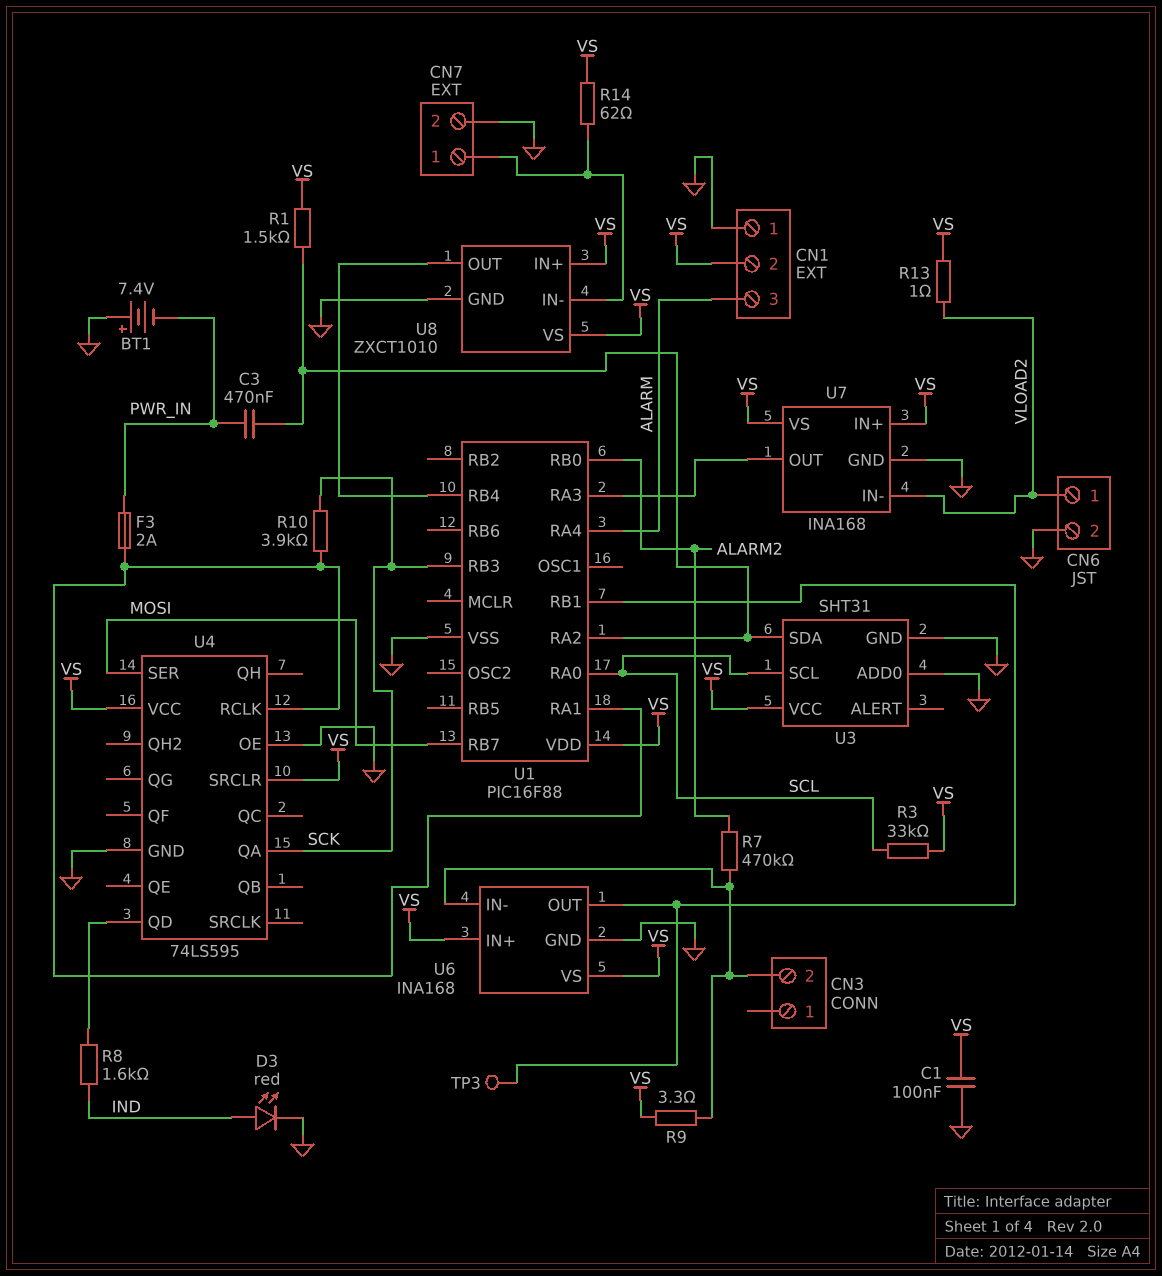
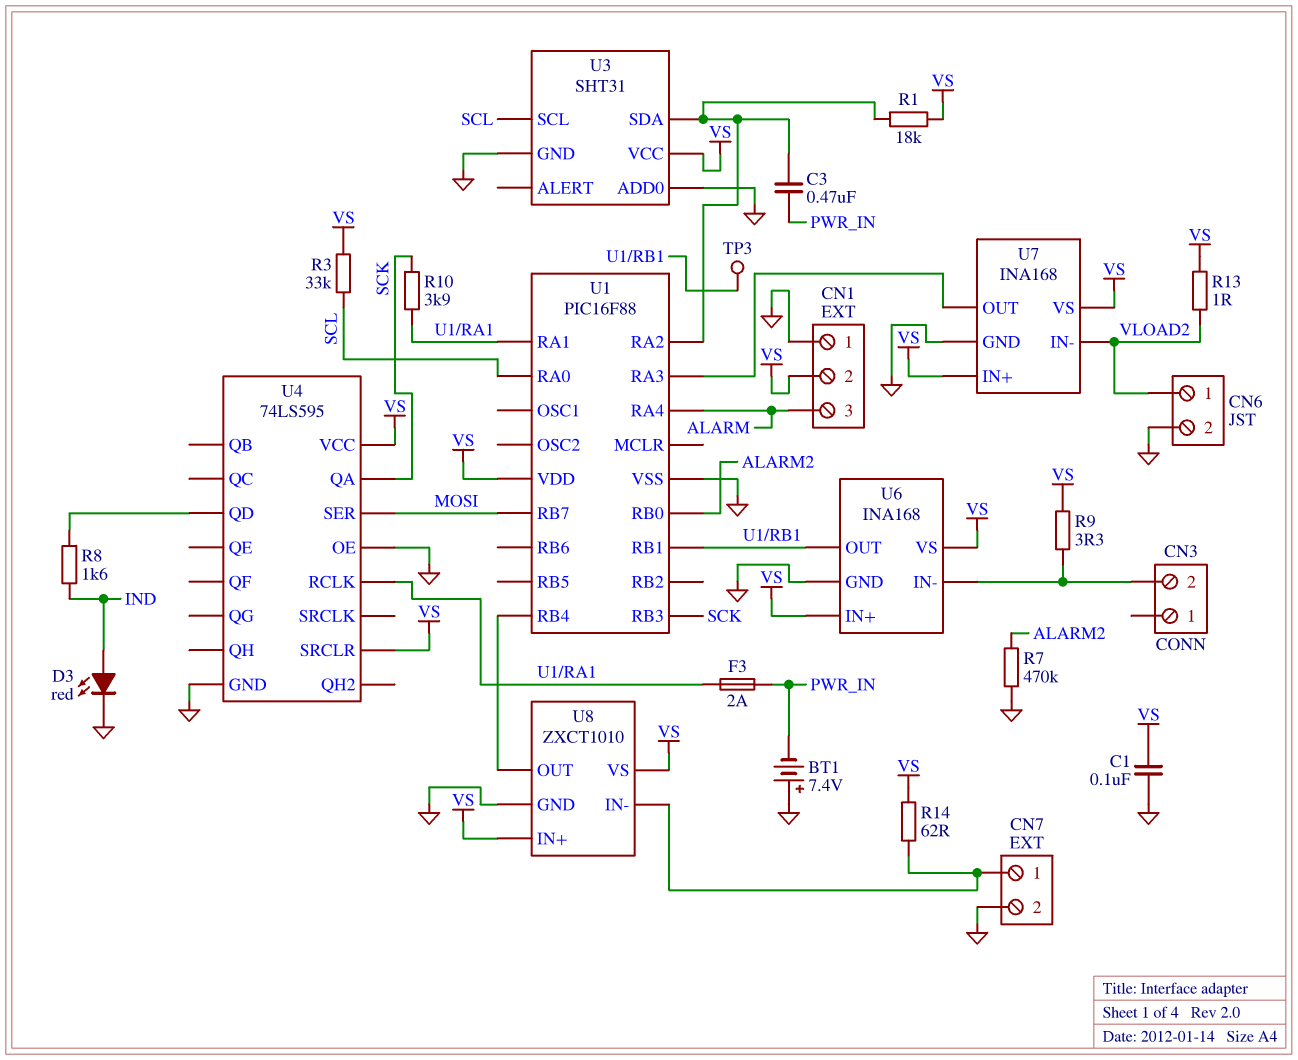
R1: 1.5k (U1/RA2, VS) -> 18k (U1/RA2, VS)
R7: 470k (ALARM2, CN3/2) -> 470k (ALARM2, GND)

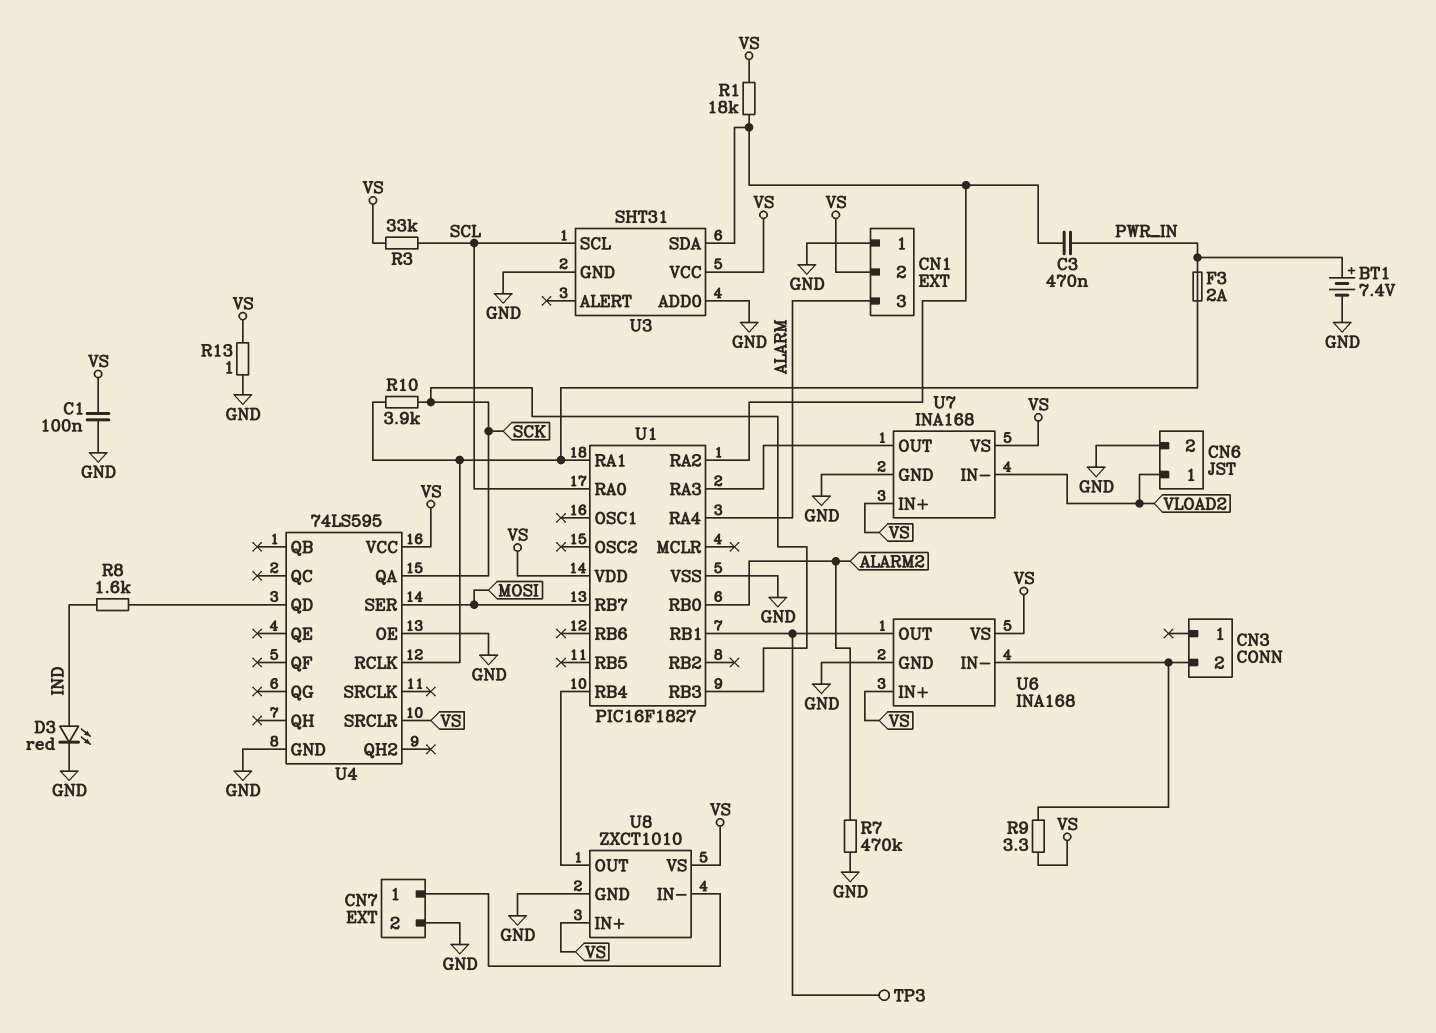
BT1: 7.4V (plus GND, minus PWR_IN) -> 7.4V (plus PWR_IN, minus GND)
R13: 1 (VLOAD2, VS) -> 1 (GND, VS)
R14: 62 (CN7/1, VS) -> none
U1: PIC16F88 -> PIC16F1827

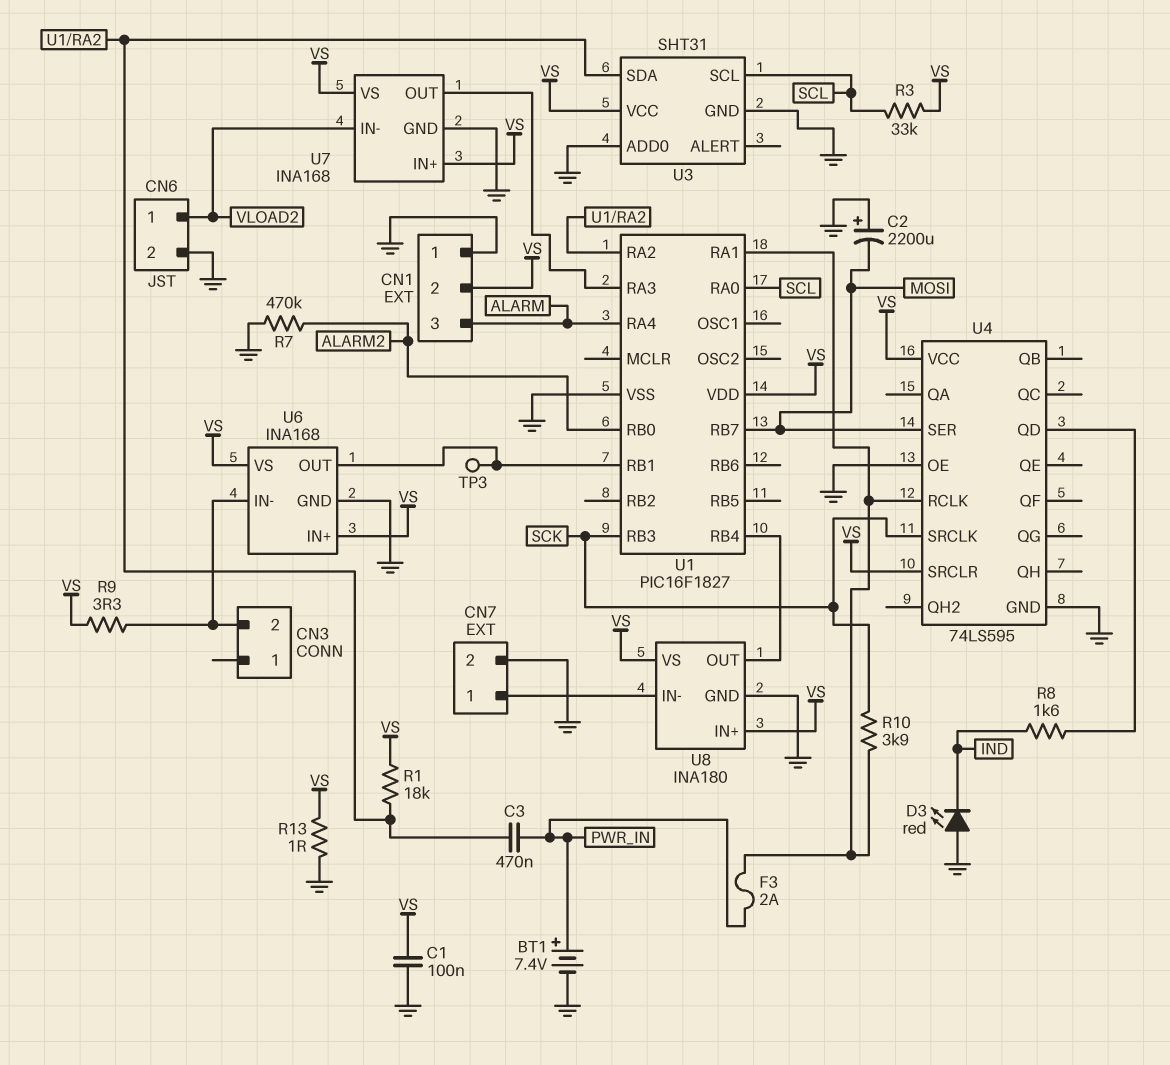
C2: none -> 2200uF (plus GND, minus MOSI)
D3: LED red (A IND, K GND) -> LED red (A GND, K IND)
U4 pin QA: SCK -> none
U4 pin SRCLK: none -> SCK
U8: ZXCT1010 -> INA180

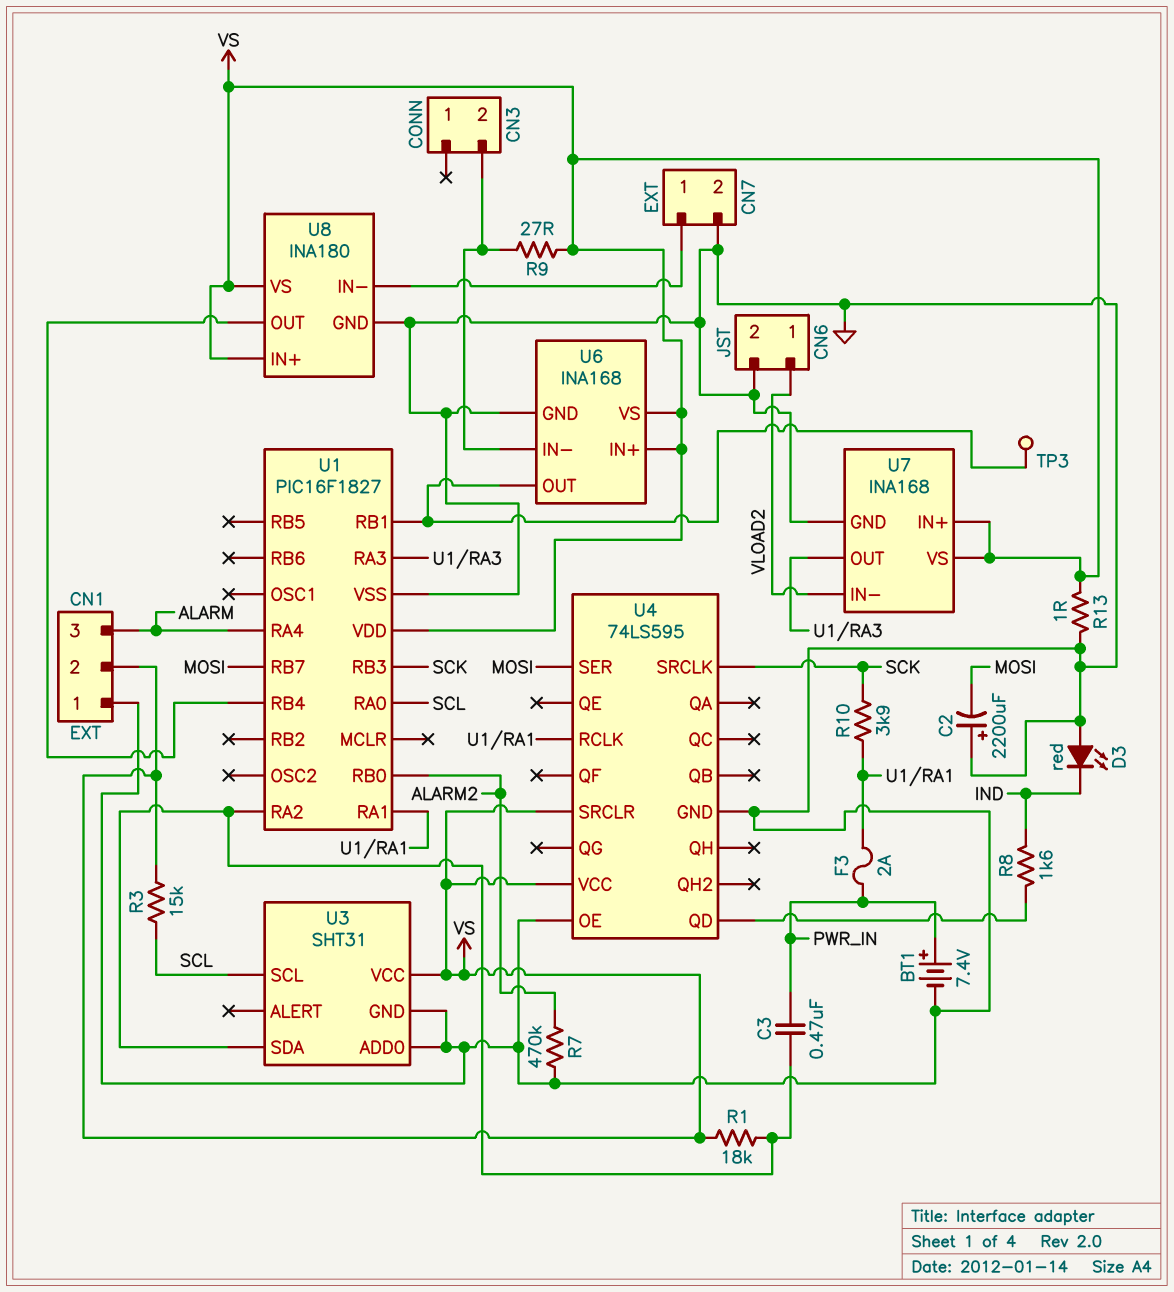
C1: 100nF (GND, VS) -> none
R3: 33k (SCL, VS) -> 15k (SCL, VS)
R9: 3.3 (CN3/2, VS) -> 27 (CN3/2, VS)

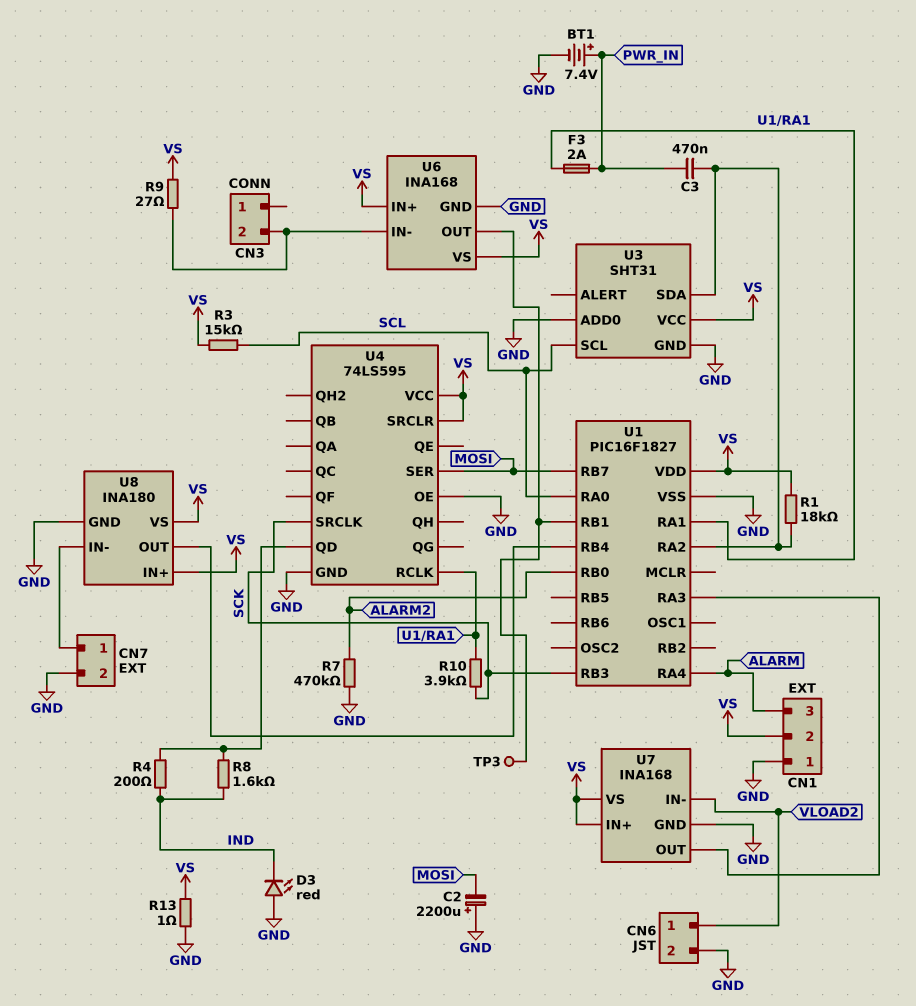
R4: none -> 200 (IND, U4/QD)

